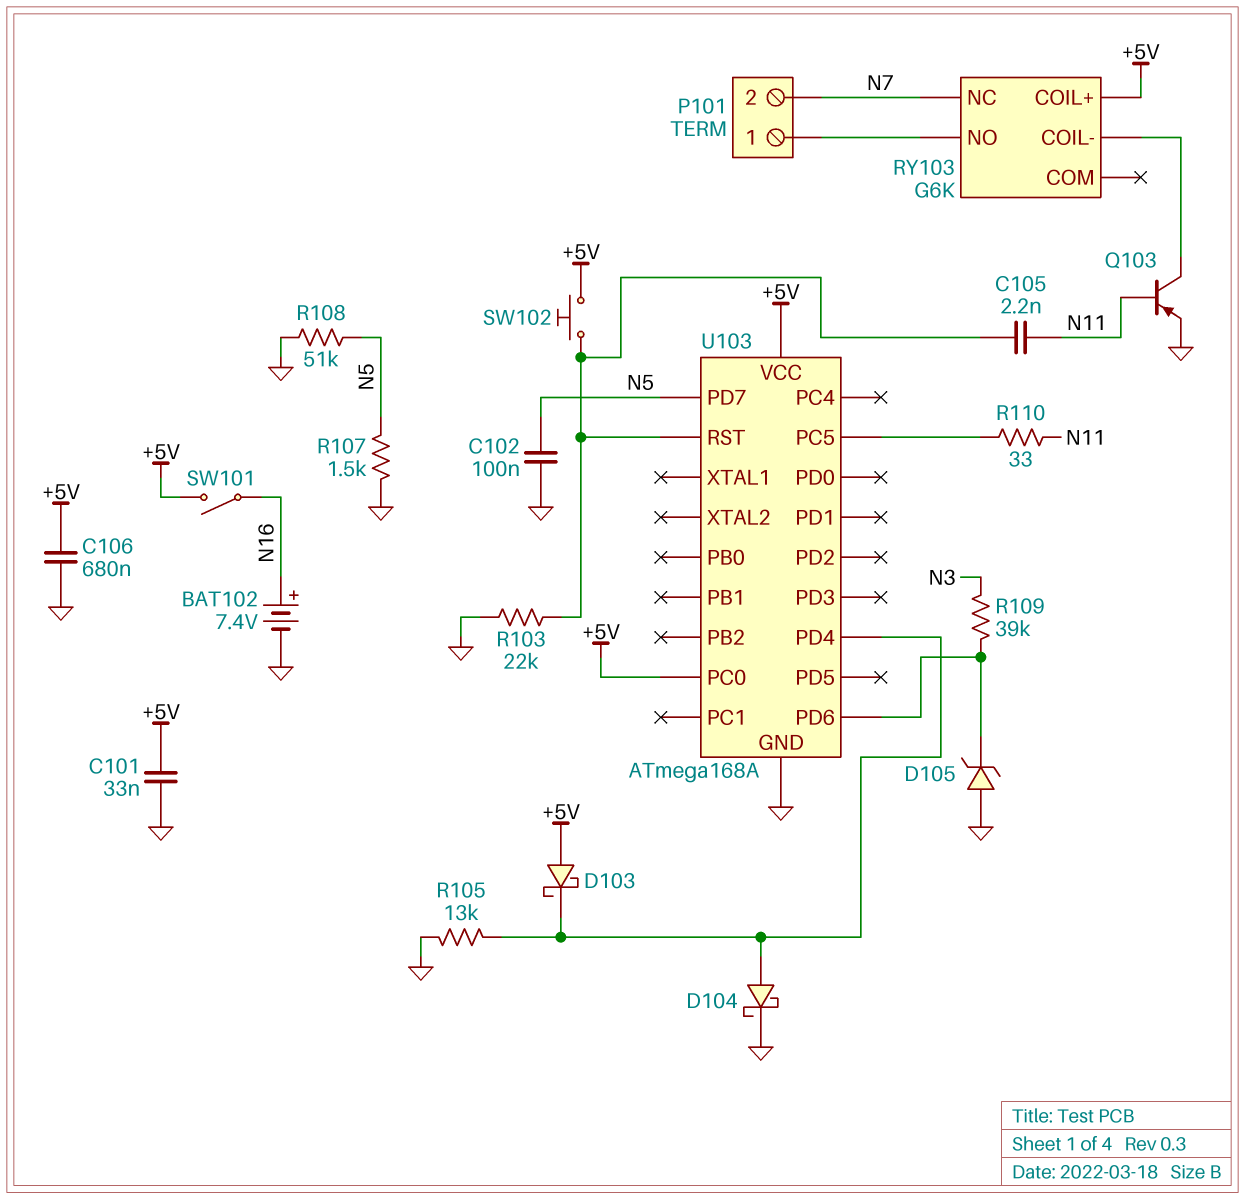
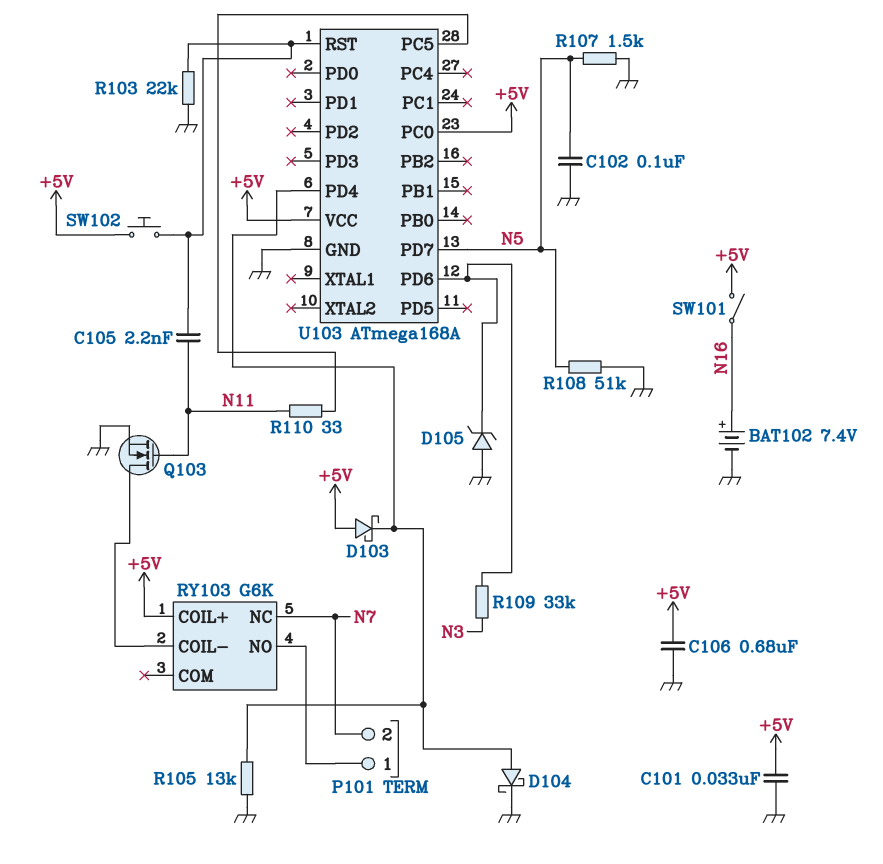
Q103: PNP (B N11, C RY103/COIL-, E GND) -> NMOS (G N11, D RY103/COIL-, S GND)
R109: 39k (N3, U103/PD6) -> 33k (N3, U103/PD6)

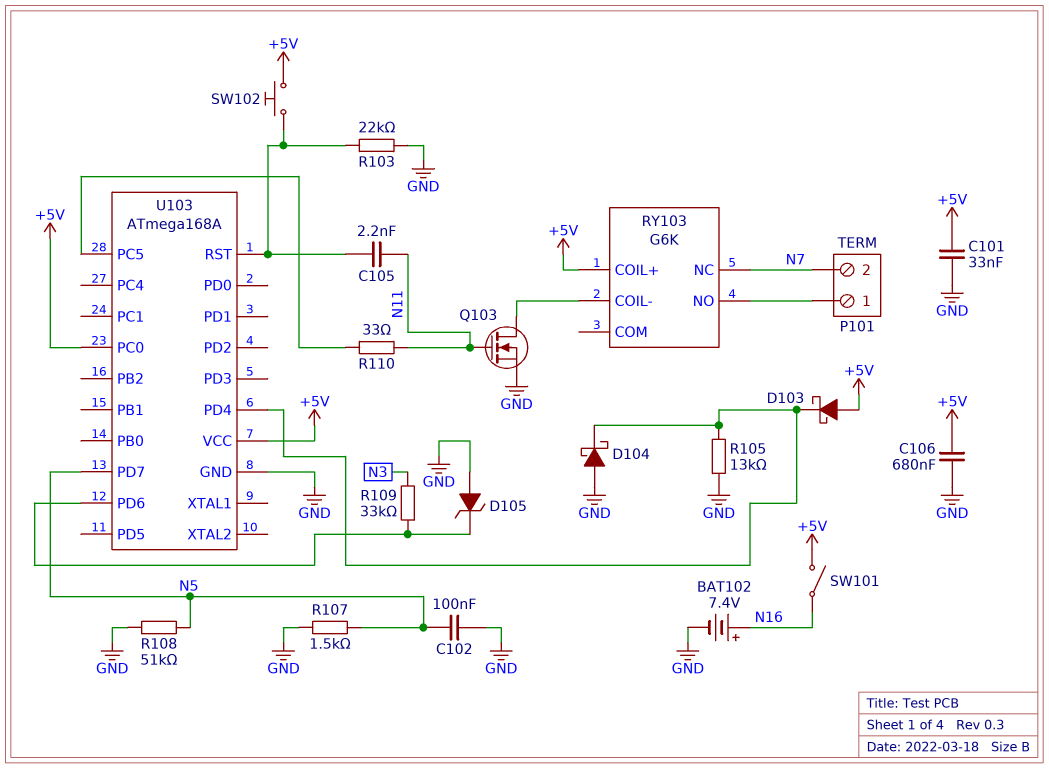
D104: schottky (A U103/PD4, K GND) -> schottky (A GND, K U103/PD4)

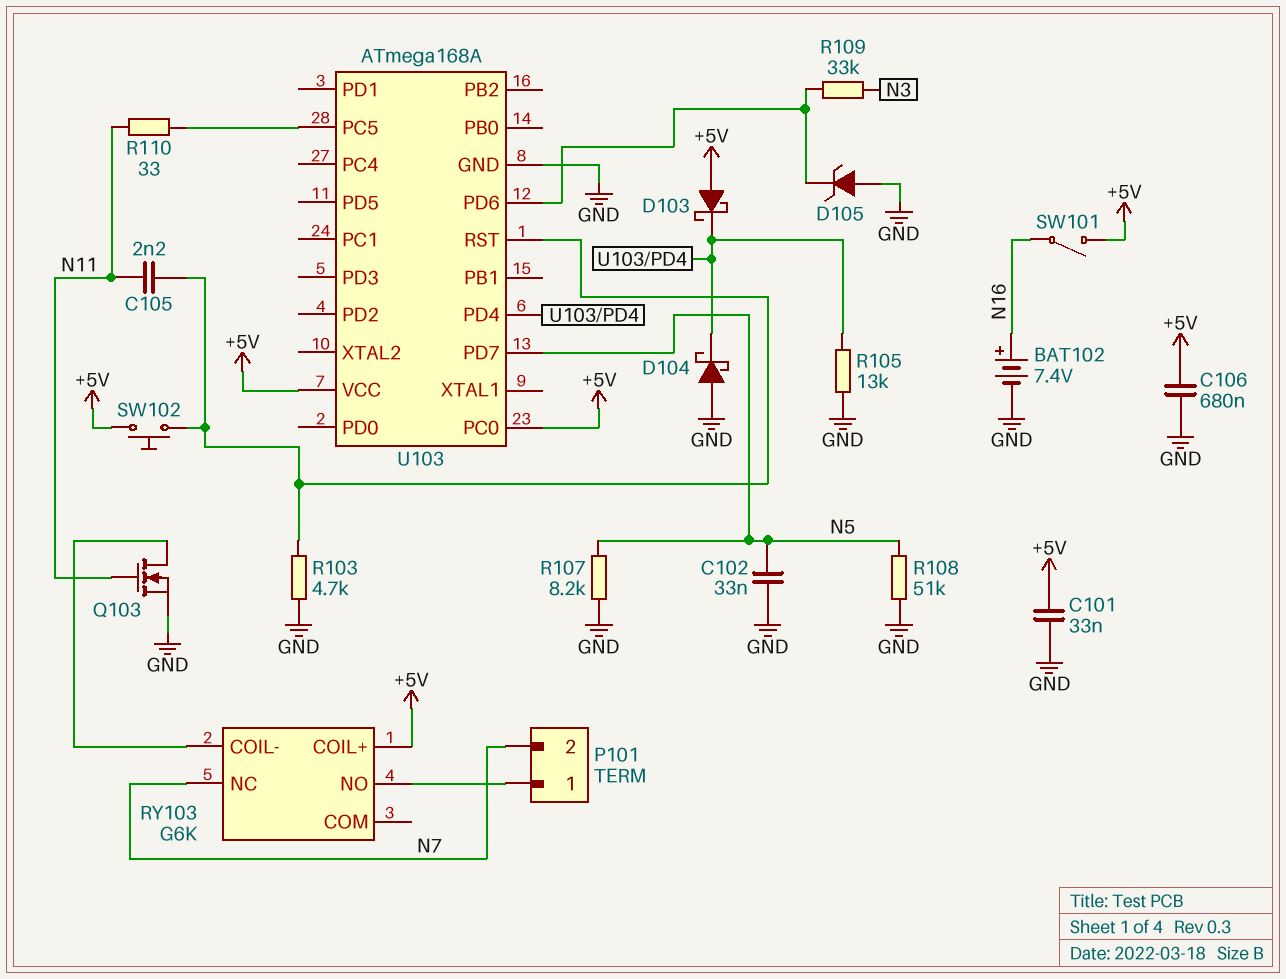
C102: 100nF (GND, N5) -> 33nF (GND, N5)
R103: 22k (GND, U103/RST) -> 4.7k (GND, U103/RST)
R107: 1.5k (GND, N5) -> 8.2k (GND, N5)

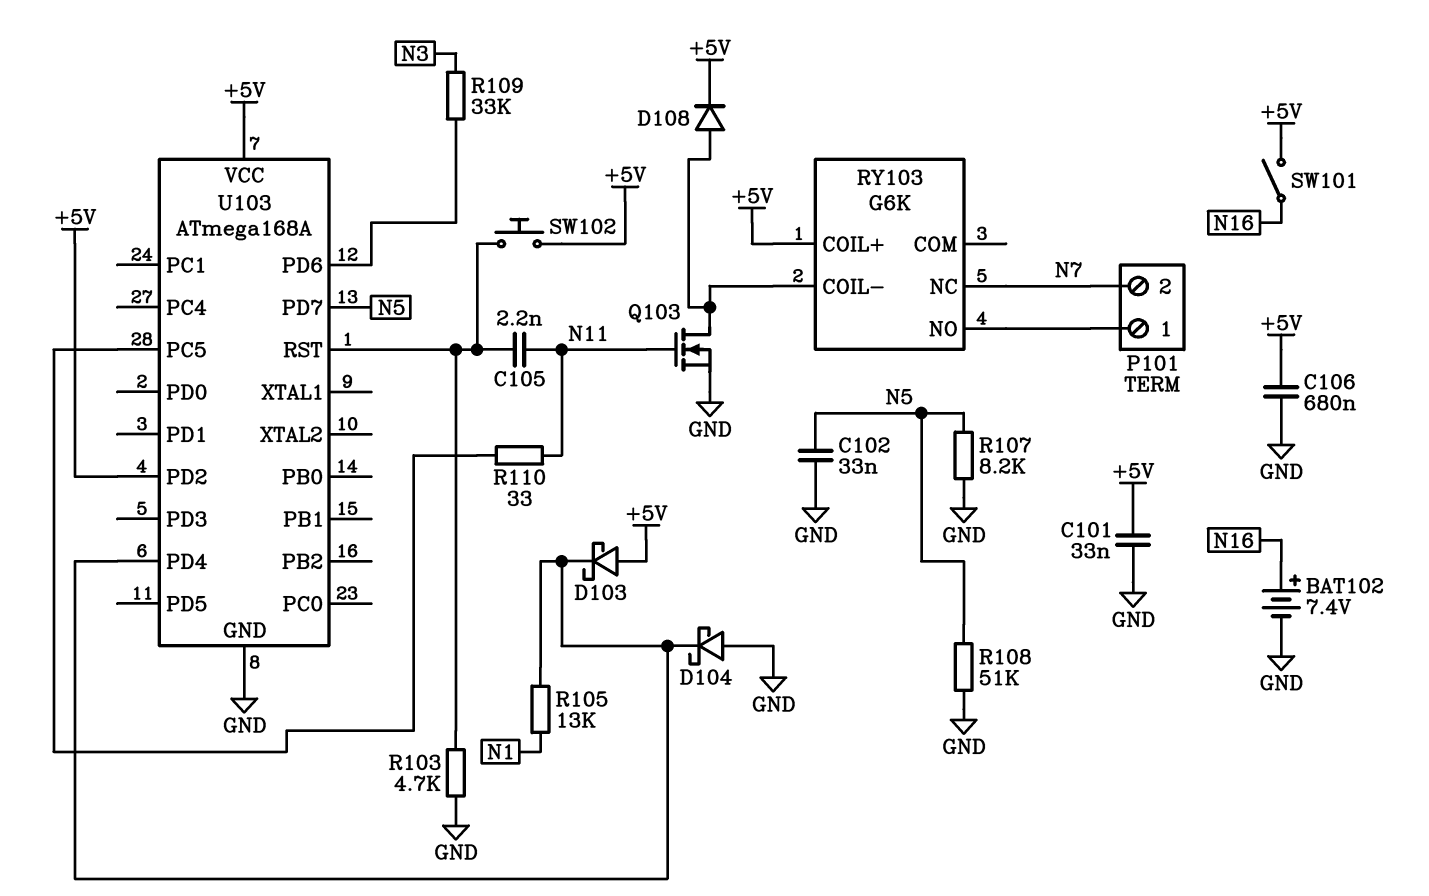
D105: zener (A GND, K U103/PD6) -> none
D108: none -> diode (A RY103/COIL-, K +5V)
R105: 13k (GND, U103/PD4) -> 13k (N1, U103/PD4)
U103 pin PC0: +5V -> none
U103 pin PD2: none -> +5V

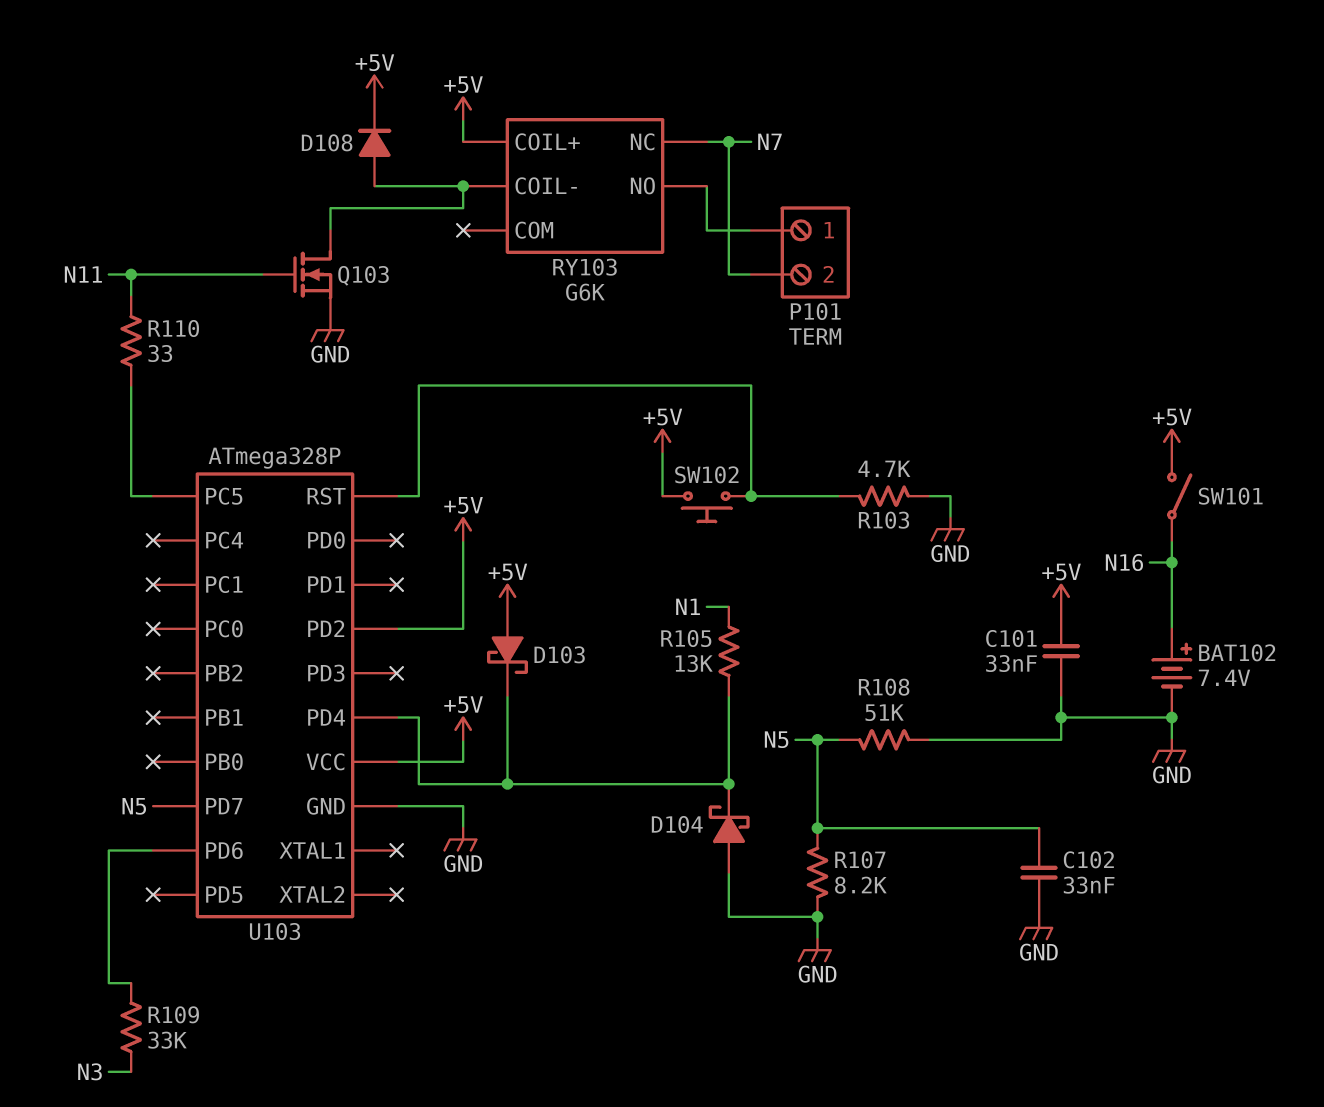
C105: 2.2nF (N11, U103/RST) -> none
C106: 680nF (+5V, GND) -> none
U103: ATmega168A -> ATmega328P

